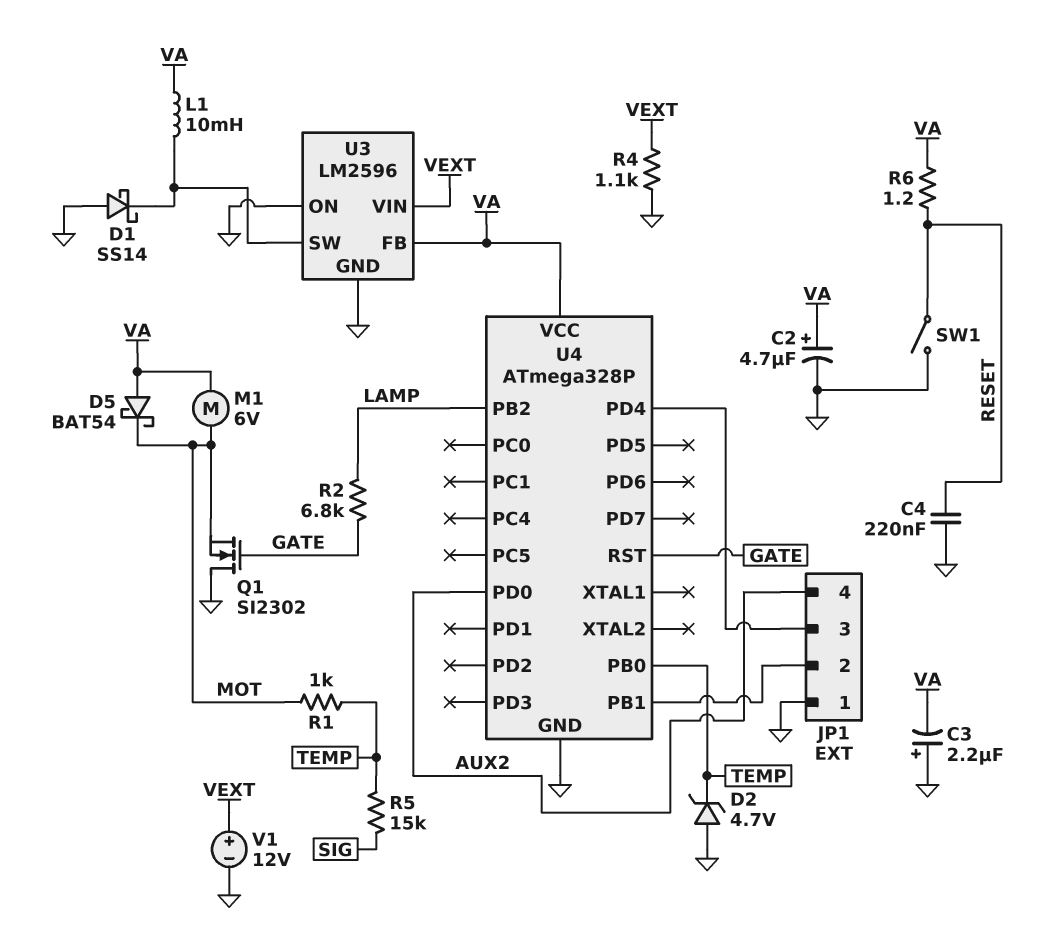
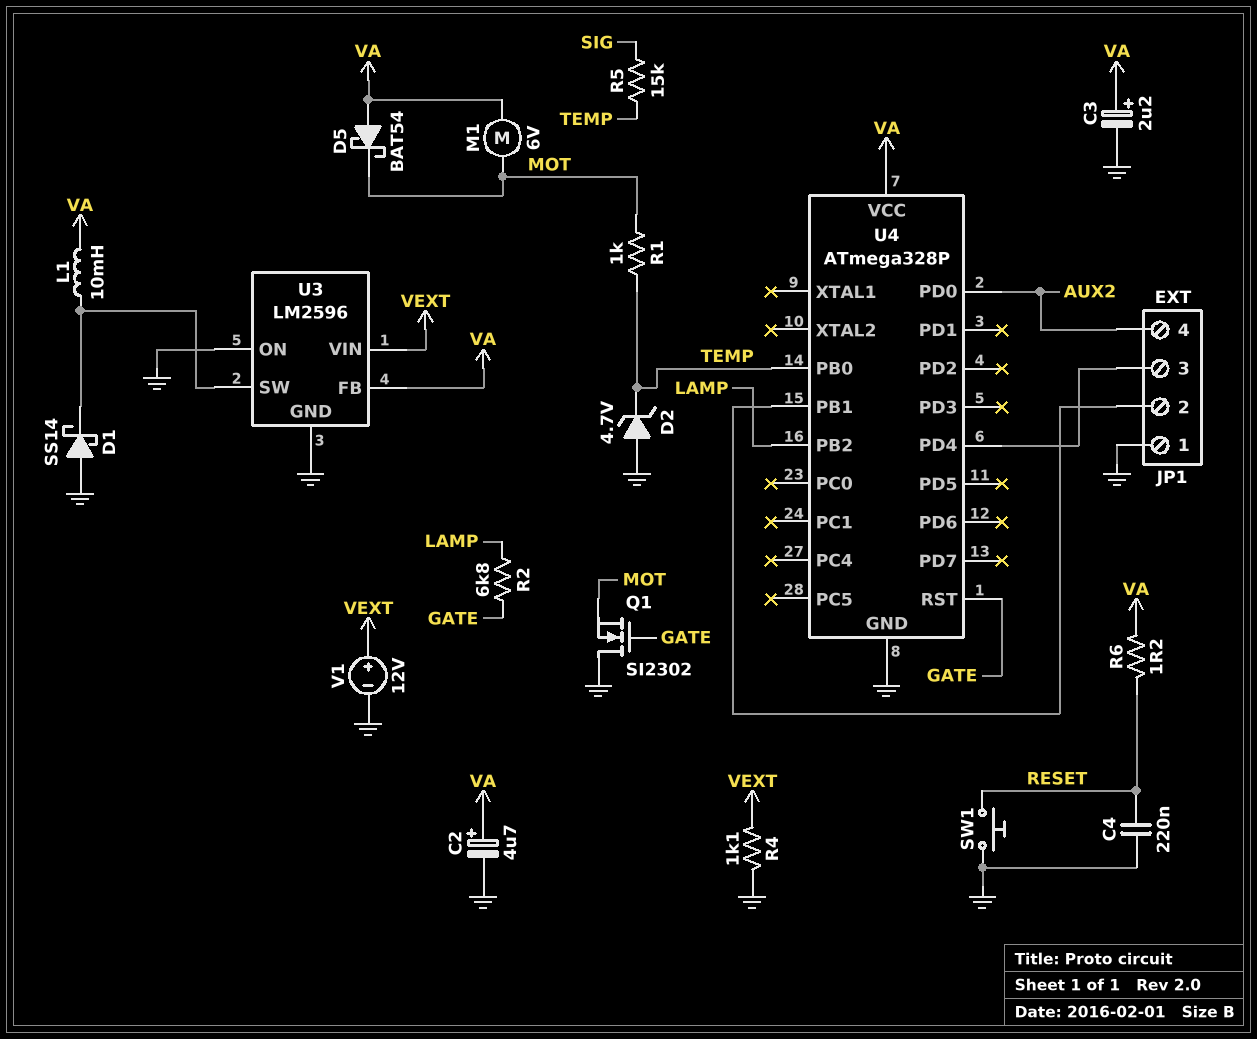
C3: 2.2uF (plus GND, minus VA) -> 2.2uF (plus VA, minus GND)
SW1: switch (GND, RESET) -> button (GND, RESET)

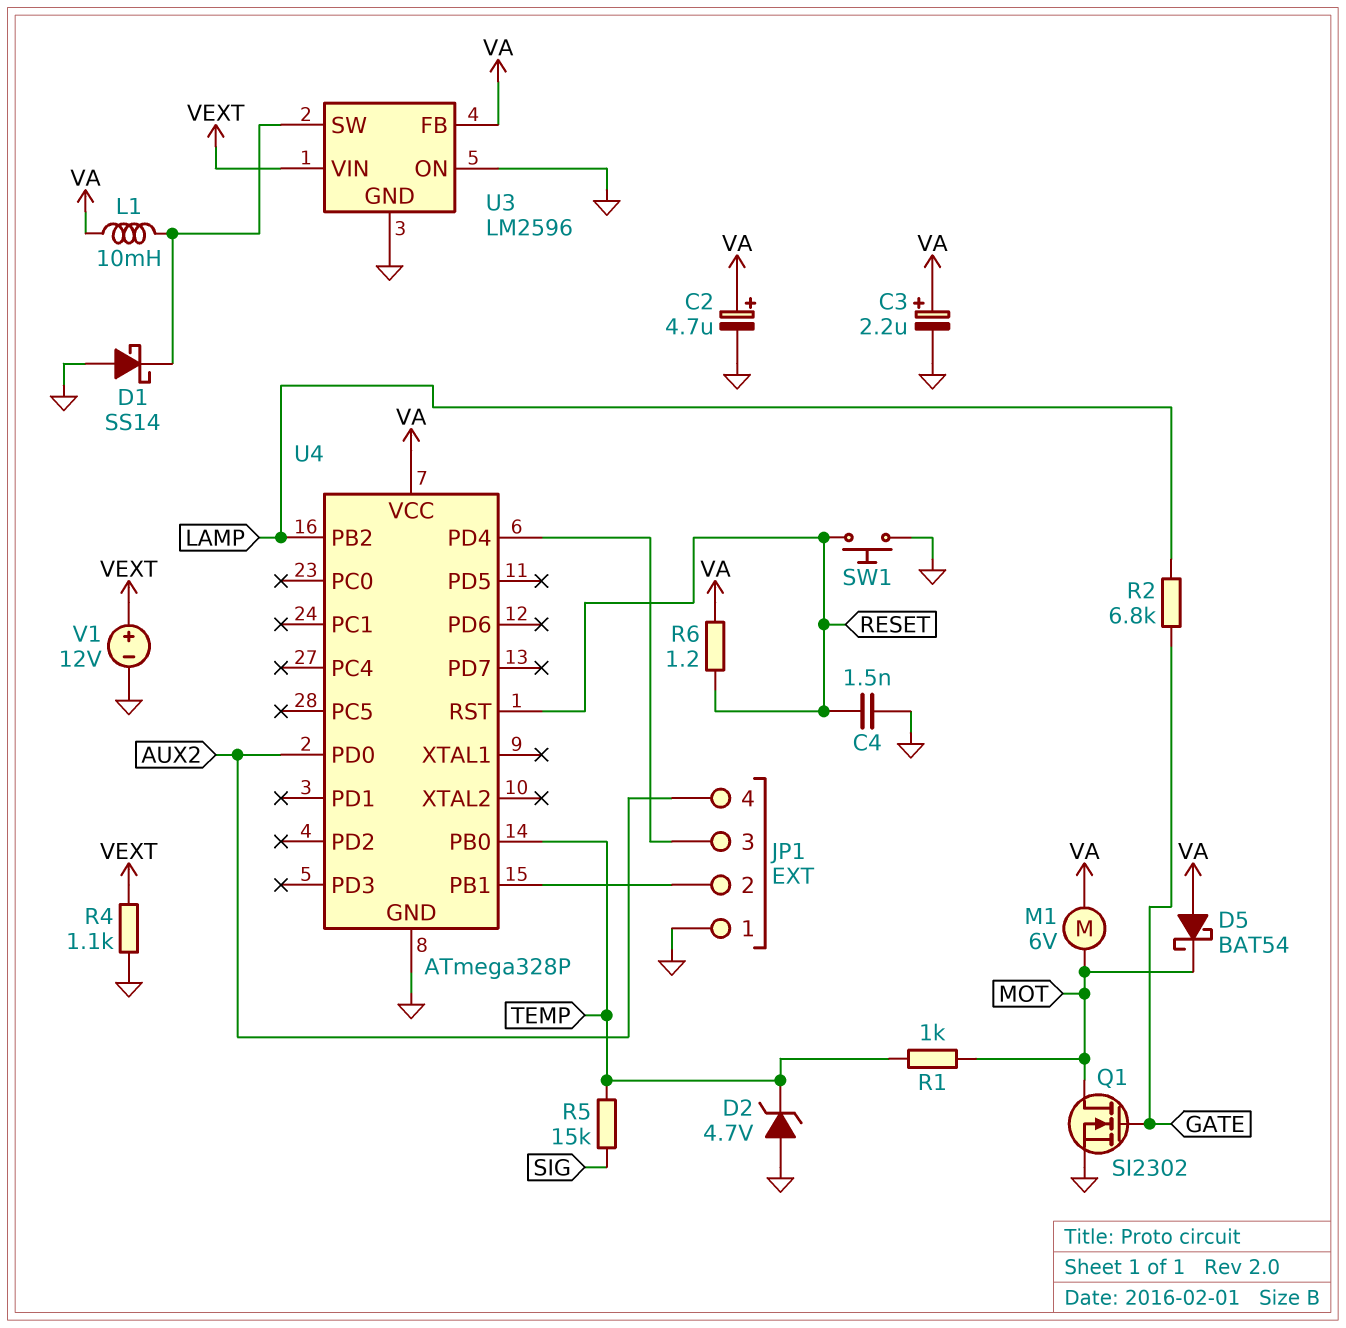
C4: 220nF (GND, RESET) -> 1.5nF (GND, RESET)
Q1: NMOS SI2302 (G GATE, D GND, S MOT) -> NMOS SI2302 (G GATE, D MOT, S GND)
U4 pin RST: GATE -> RESET

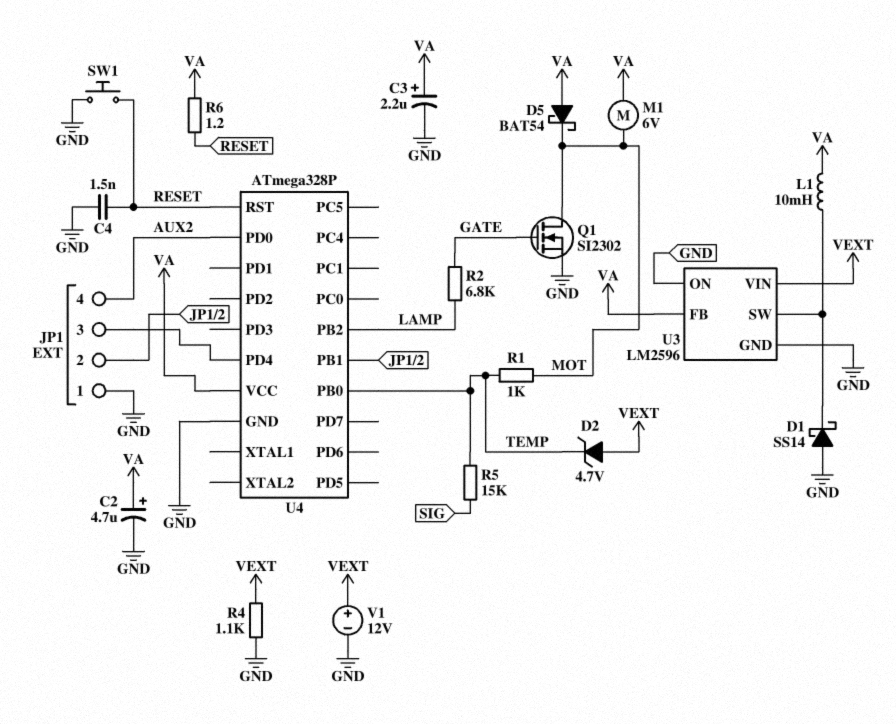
D2: zener 4.7V (A GND, K TEMP) -> zener 4.7V (A VEXT, K TEMP)

